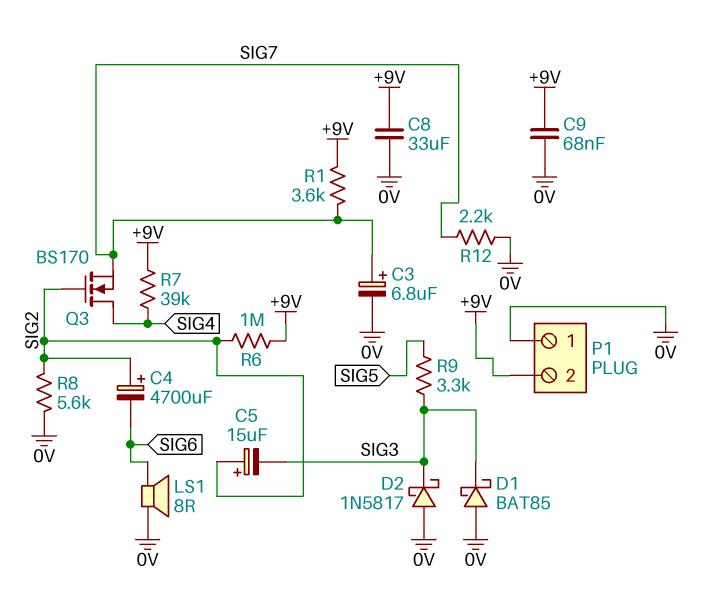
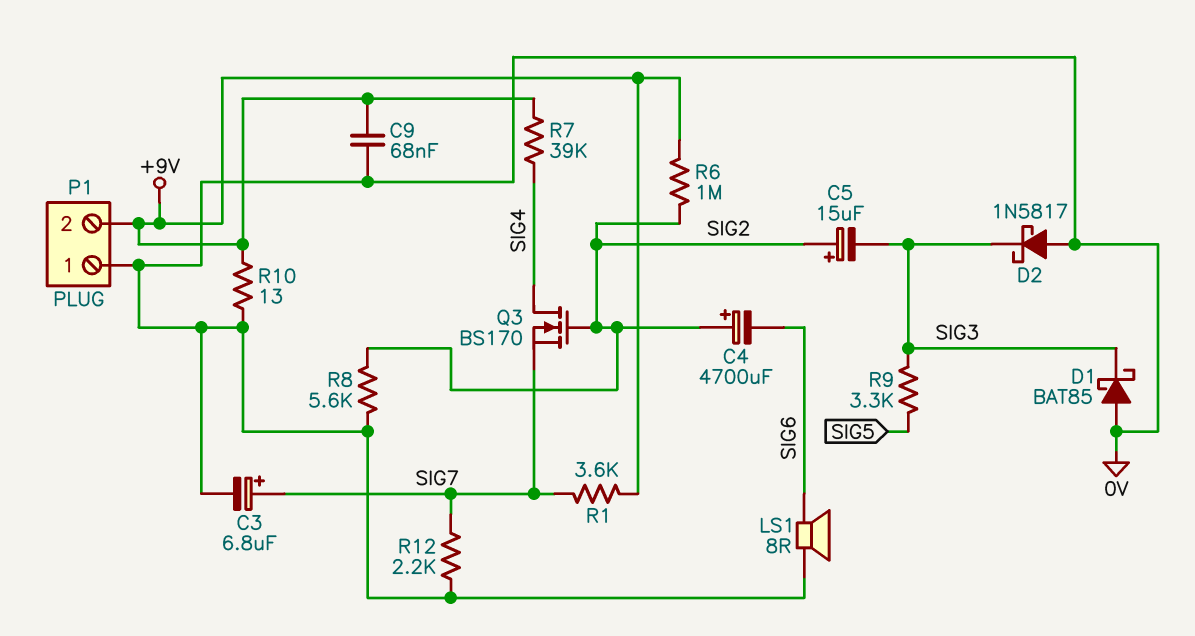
C8: 33uF (+9V, 0V) -> none
R10: none -> 13 (+9V, 0V)

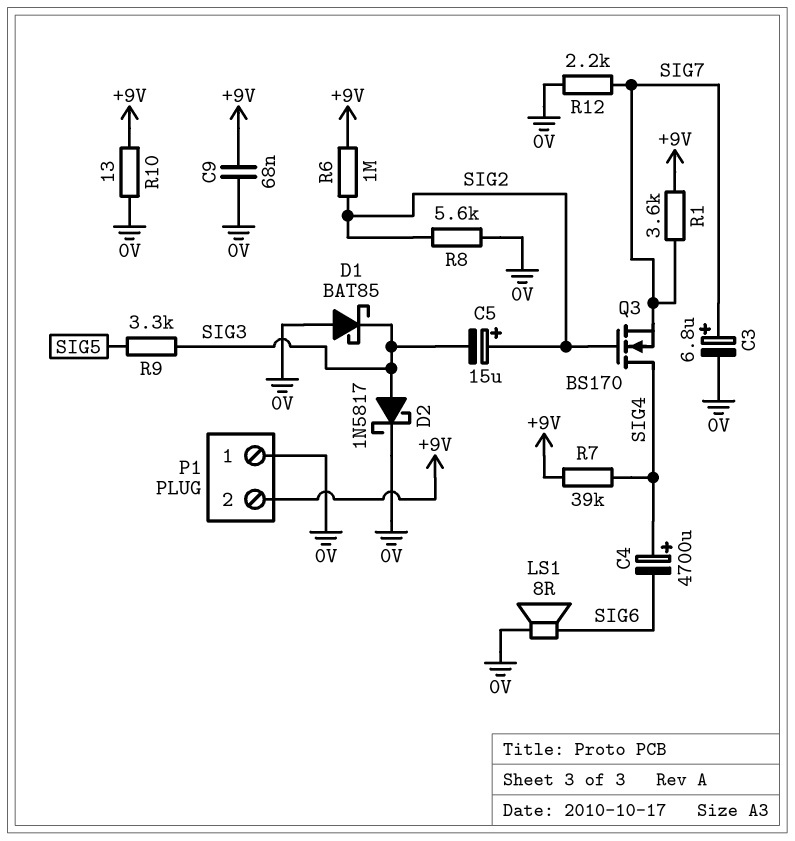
C4: 4700uF (plus SIG2, minus SIG6) -> 4700uF (plus SIG4, minus SIG6)
D2: schottky 1N5817 (A 0V, K SIG3) -> schottky 1N5817 (A SIG3, K 0V)

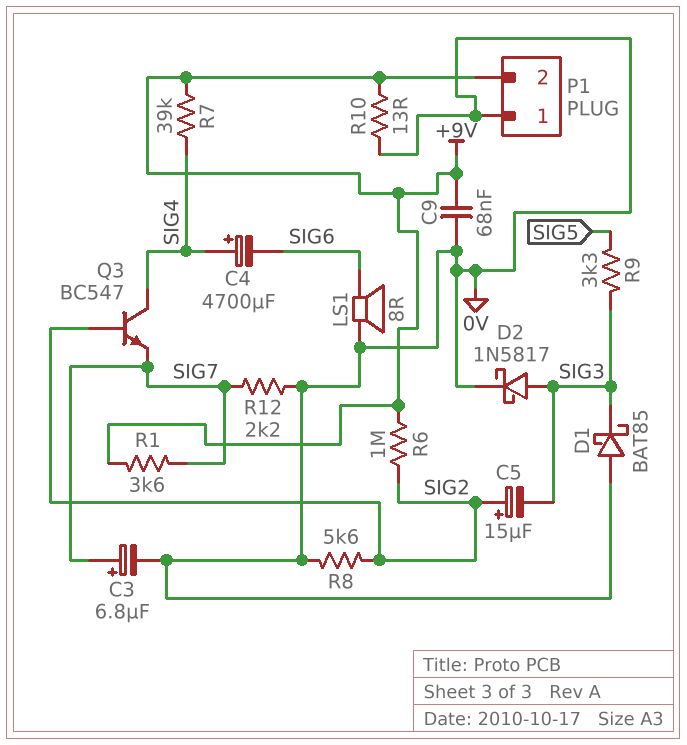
Q3: NMOS BS170 (G SIG2, D SIG4, S SIG7) -> NPN BC547 (B SIG2, C SIG4, E SIG7)

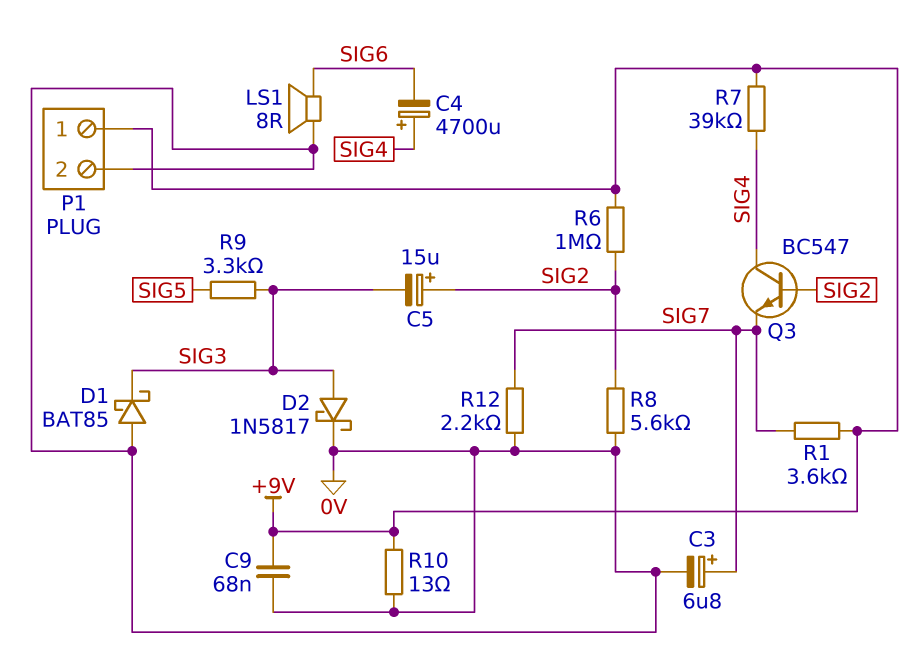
P1 pin 1: 0V -> +9V
P1 pin 2: +9V -> 0V

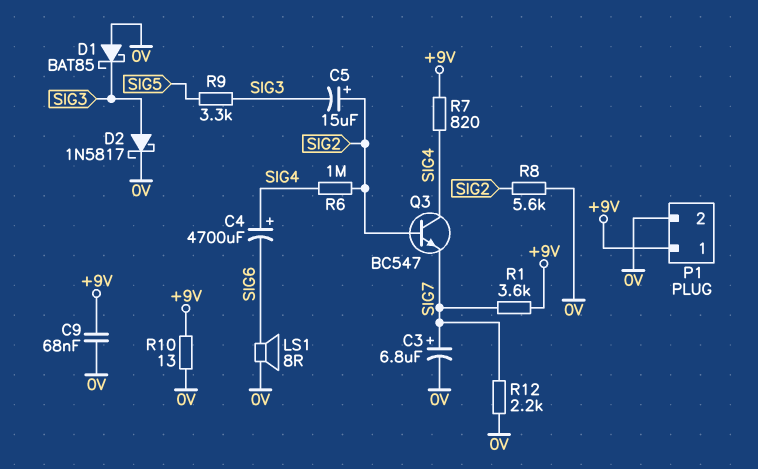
R6: 1M (+9V, SIG2) -> 1M (SIG2, SIG4)
R7: 39k (+9V, SIG4) -> 820 (+9V, SIG4)

